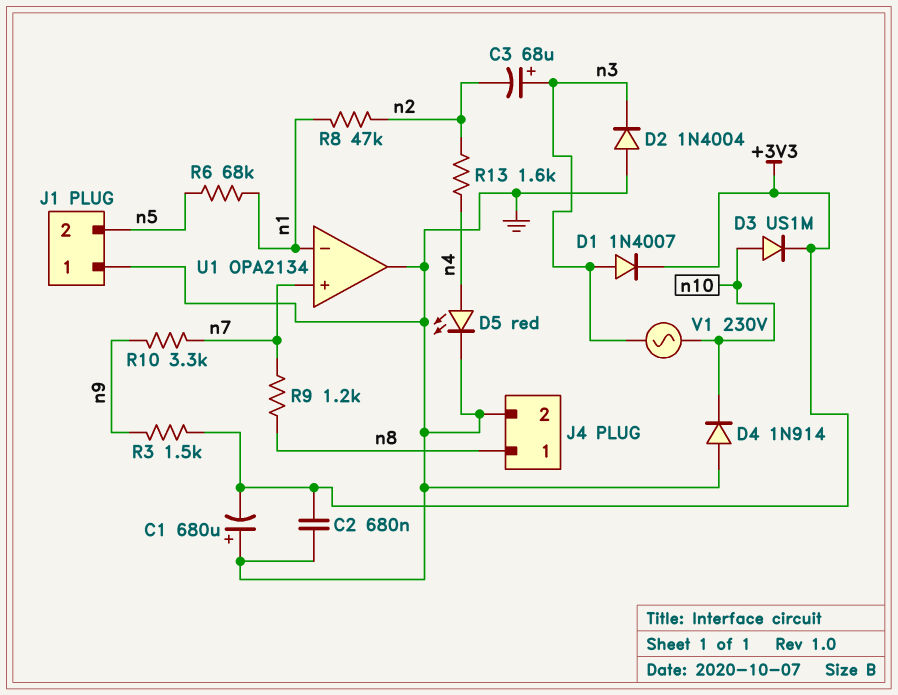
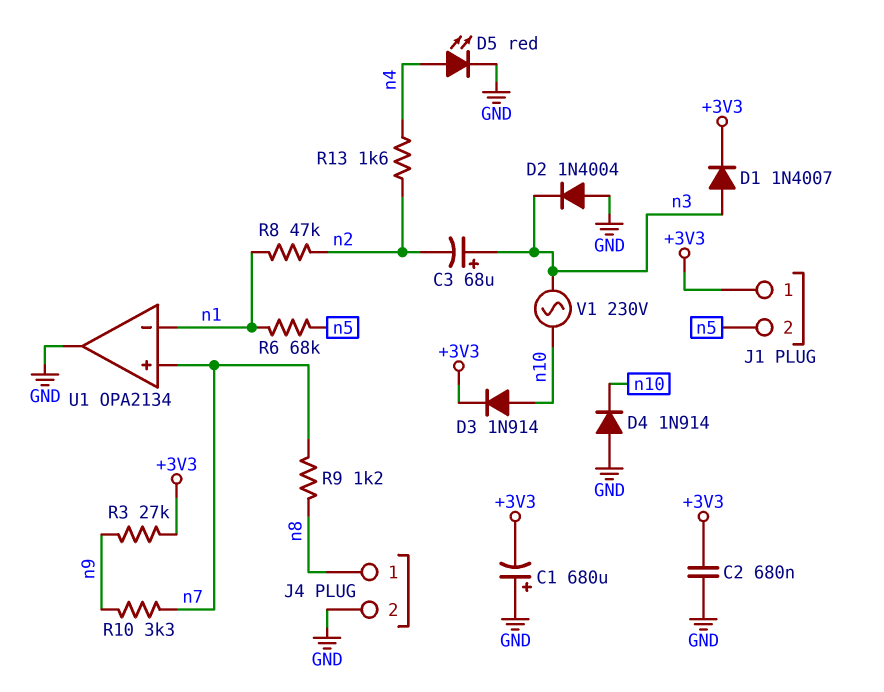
D3: diode US1M (A n10, K +3V3) -> diode 1N914 (A n10, K +3V3)
J1 pin 1: GND -> +3V3
R3: 1.5k (+3V3, n9) -> 27k (+3V3, n9)

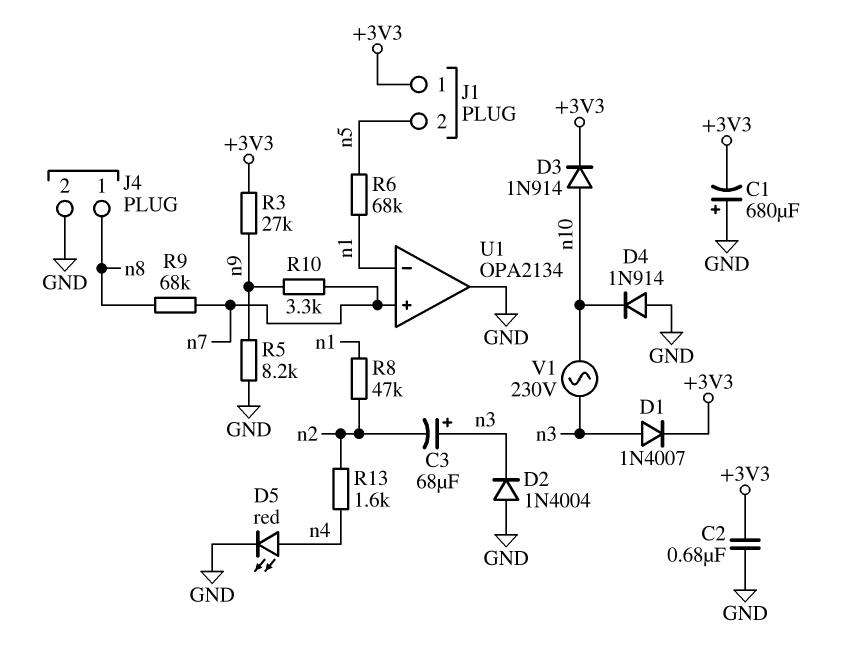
R5: none -> 8.2k (GND, n9)
R9: 1.2k (n7, n8) -> 68k (n7, n8)

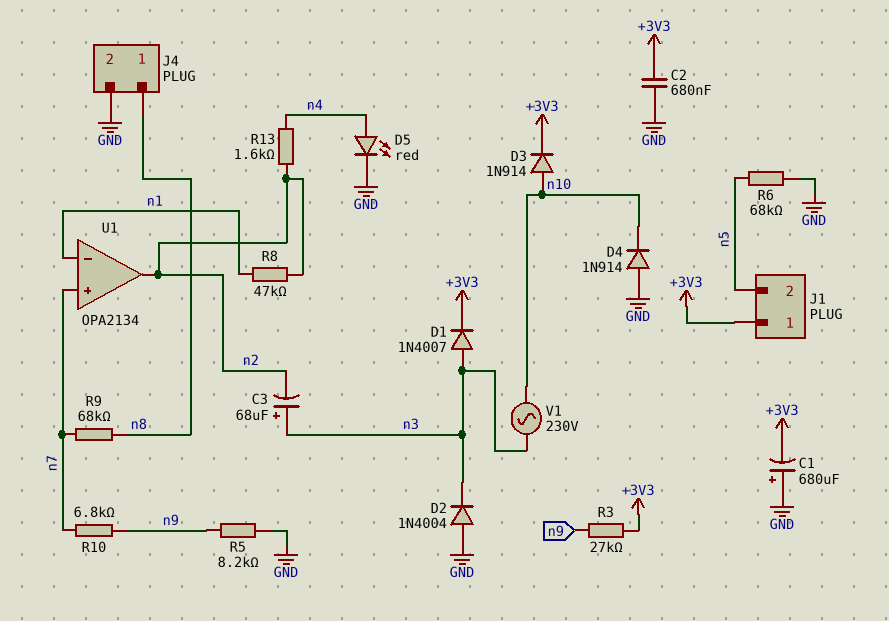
R6: 68k (n1, n5) -> 68k (GND, n5)
R10: 3.3k (n7, n9) -> 6.8k (n7, n9)
U1 pin out: GND -> n2

